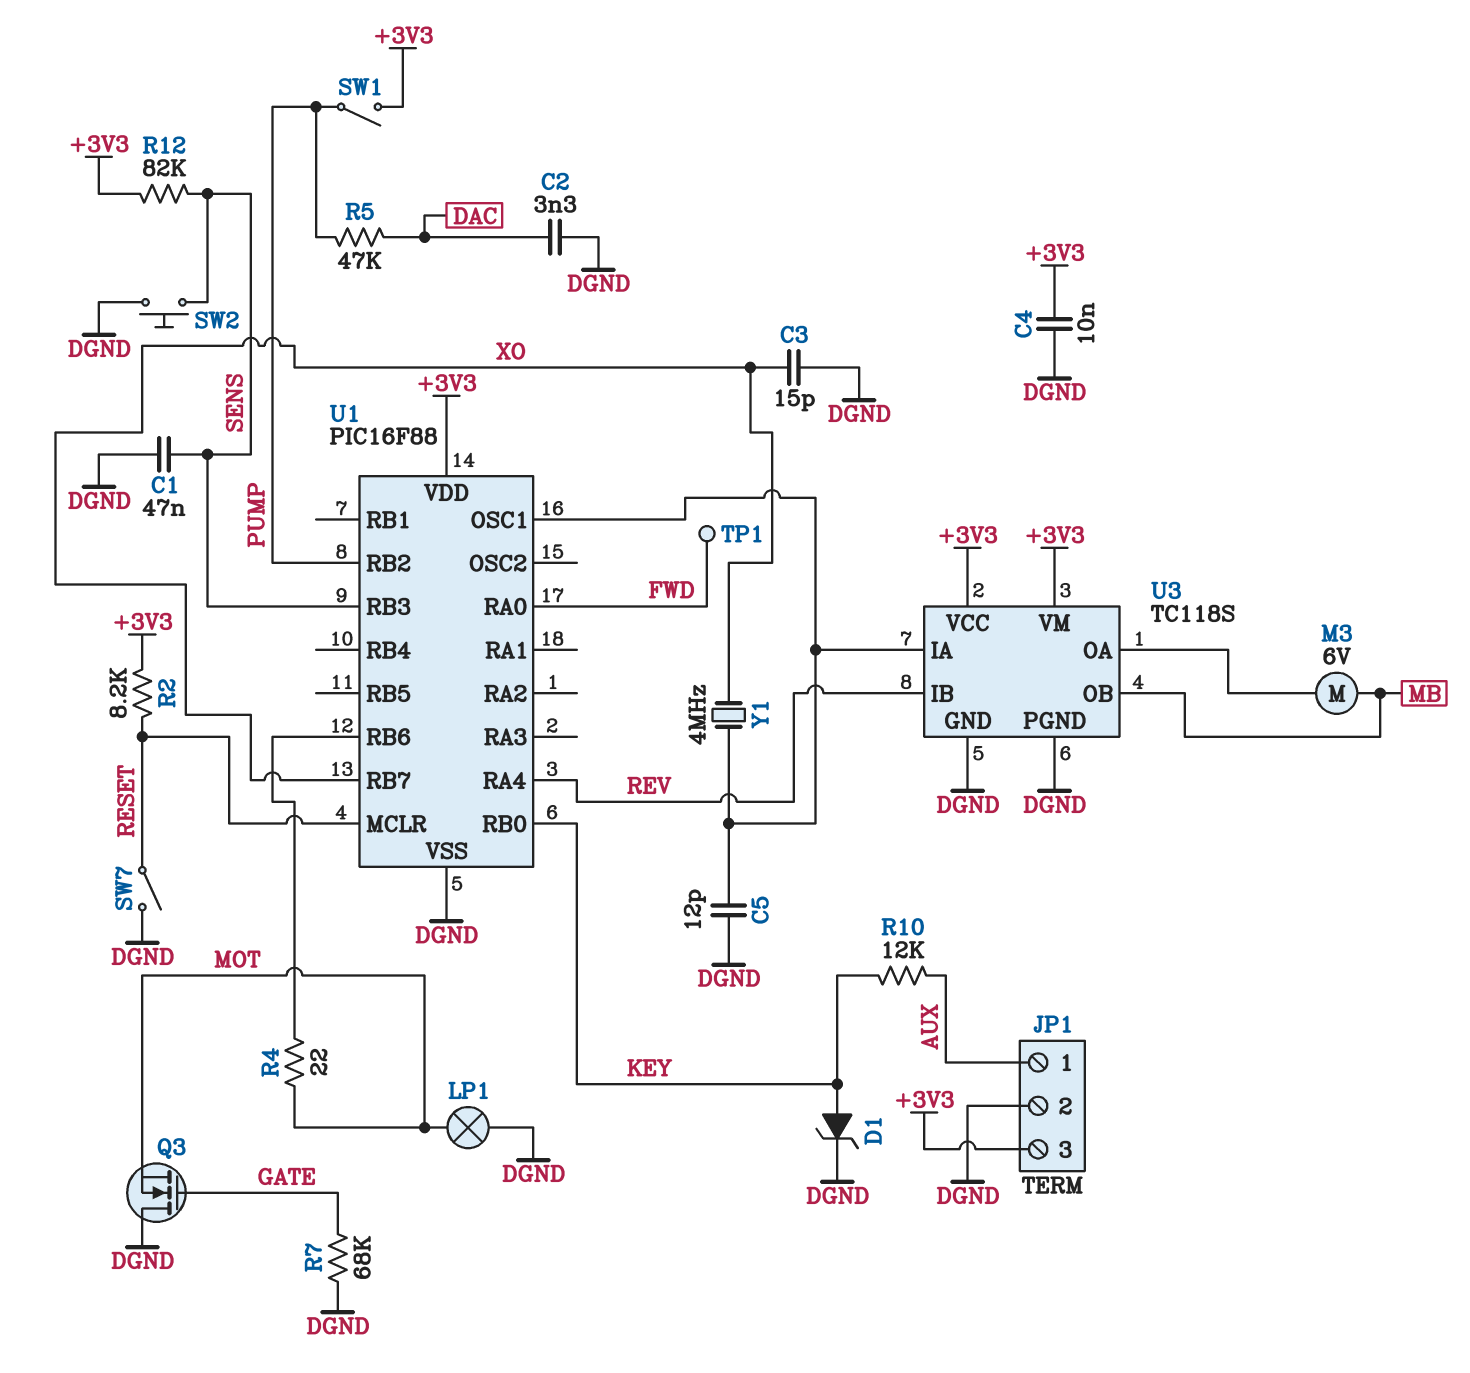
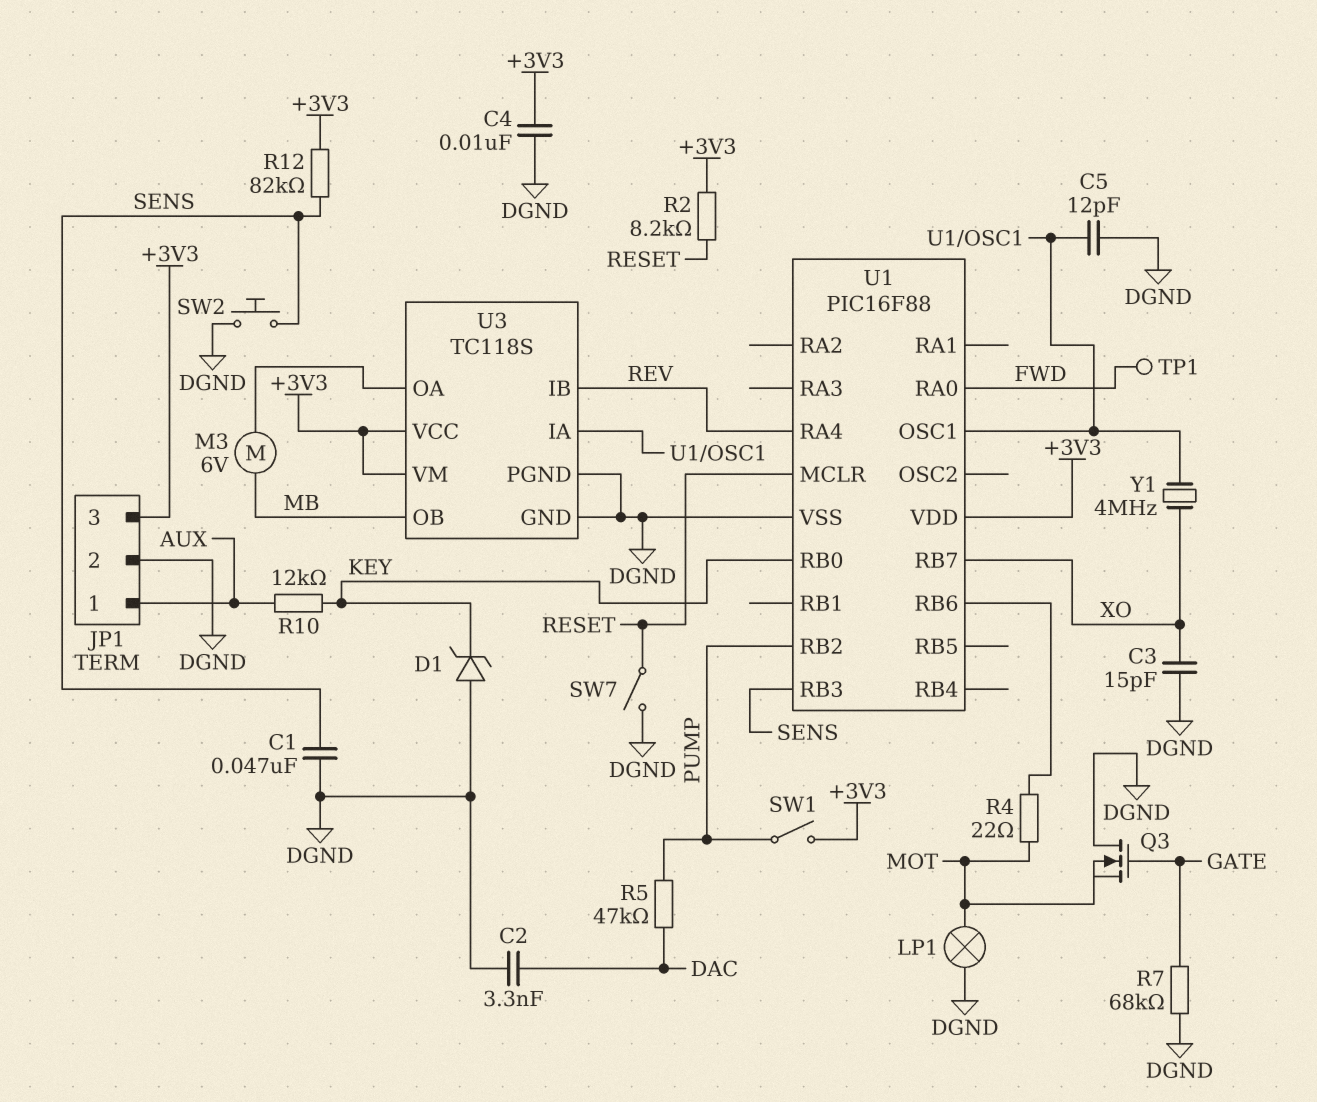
D1: zener (A KEY, K DGND) -> zener (A DGND, K KEY)

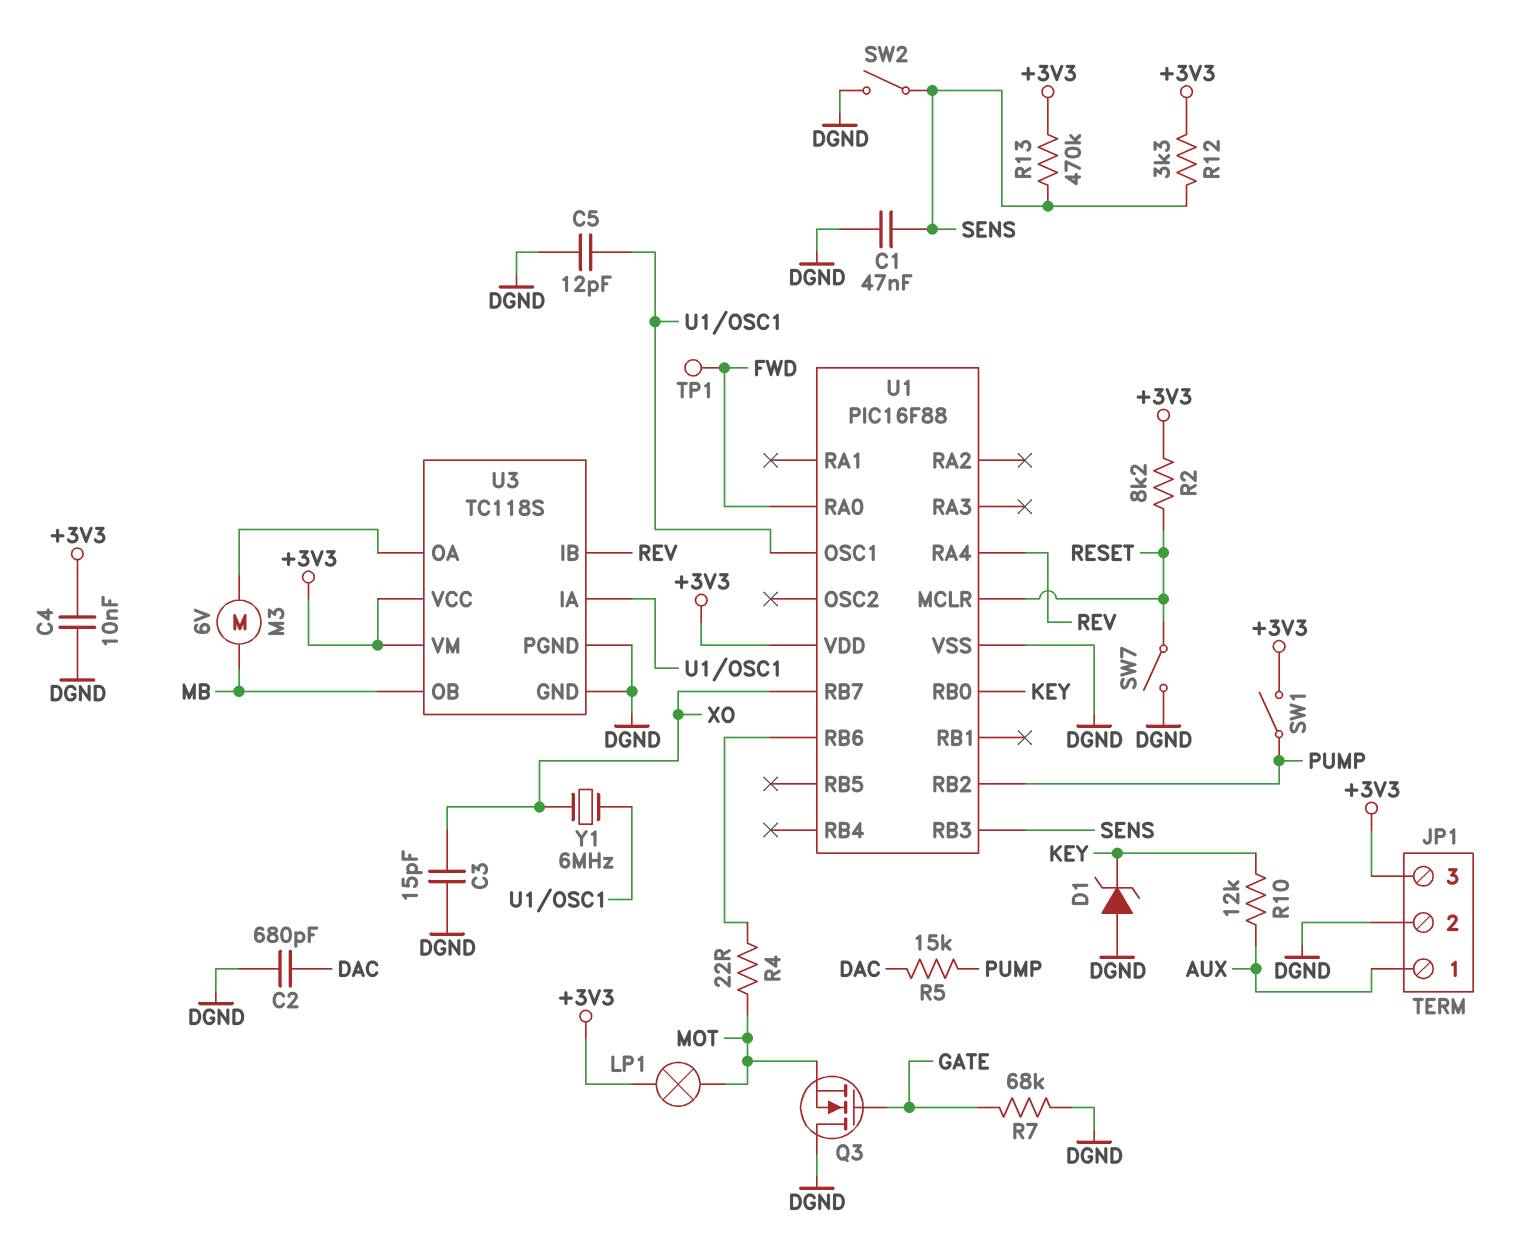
C2: 3.3nF (DAC, DGND) -> 680pF (DAC, DGND)
LP1: lamp (DGND, MOT) -> lamp (+3V3, MOT)
R5: 47k (DAC, PUMP) -> 15k (DAC, PUMP)
R12: 82k (+3V3, SENS) -> 3.3k (+3V3, SENS)
R13: none -> 470k (+3V3, SENS)
SW2: button (DGND, SENS) -> switch (DGND, SENS)
Y1: 4MHz (U1/OSC1, XO) -> 6MHz (U1/OSC1, XO)

